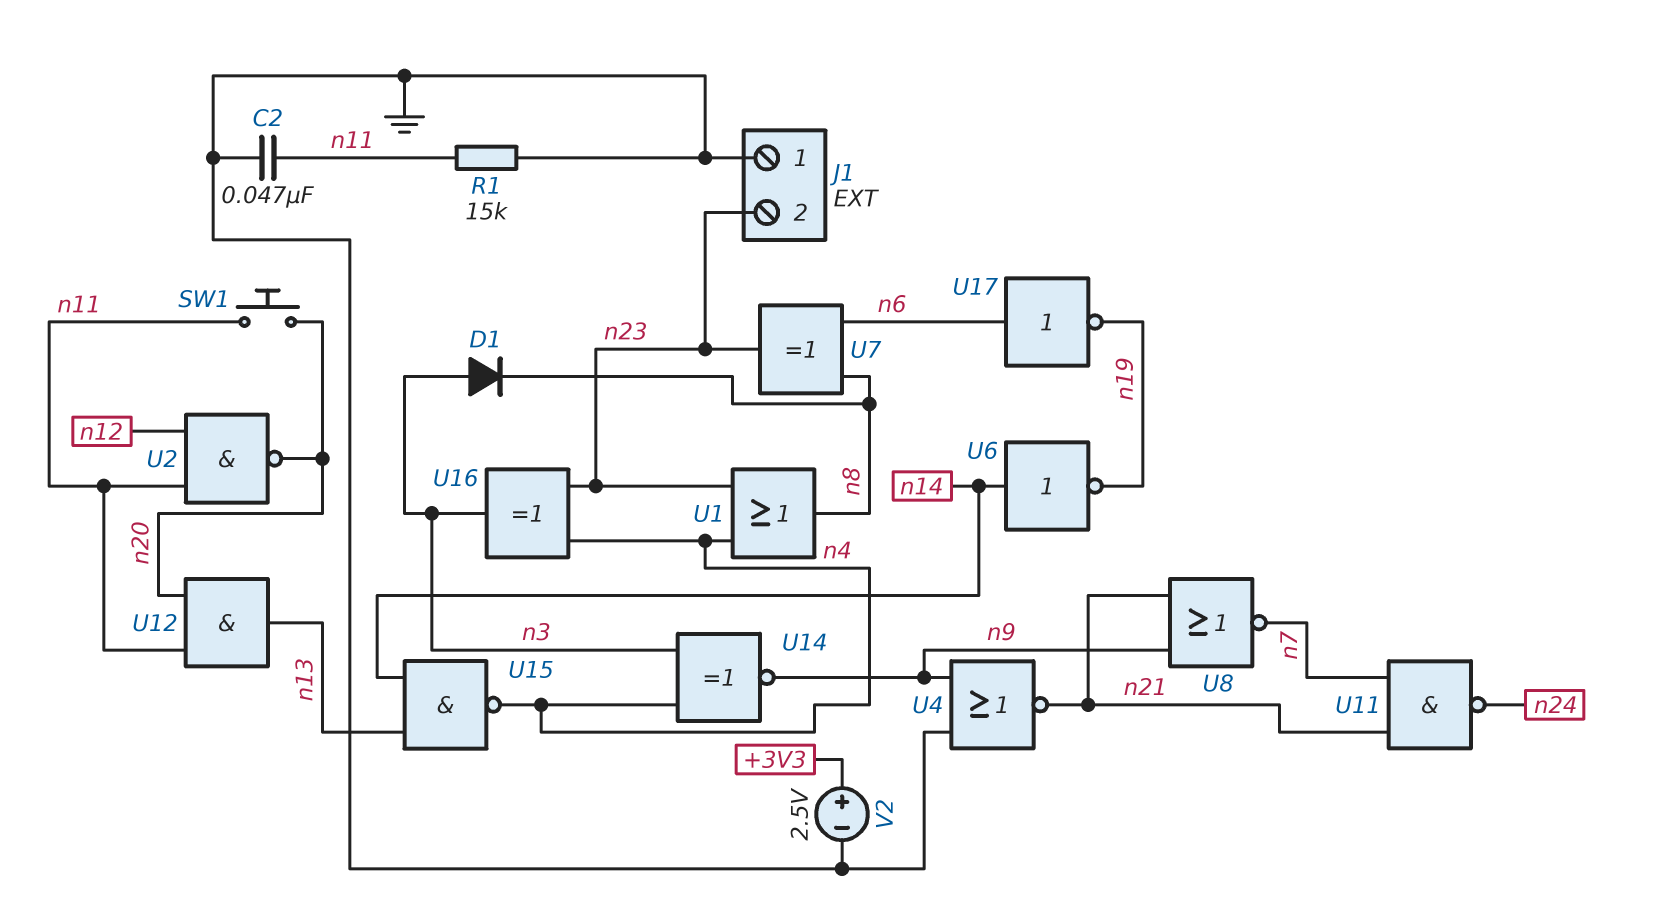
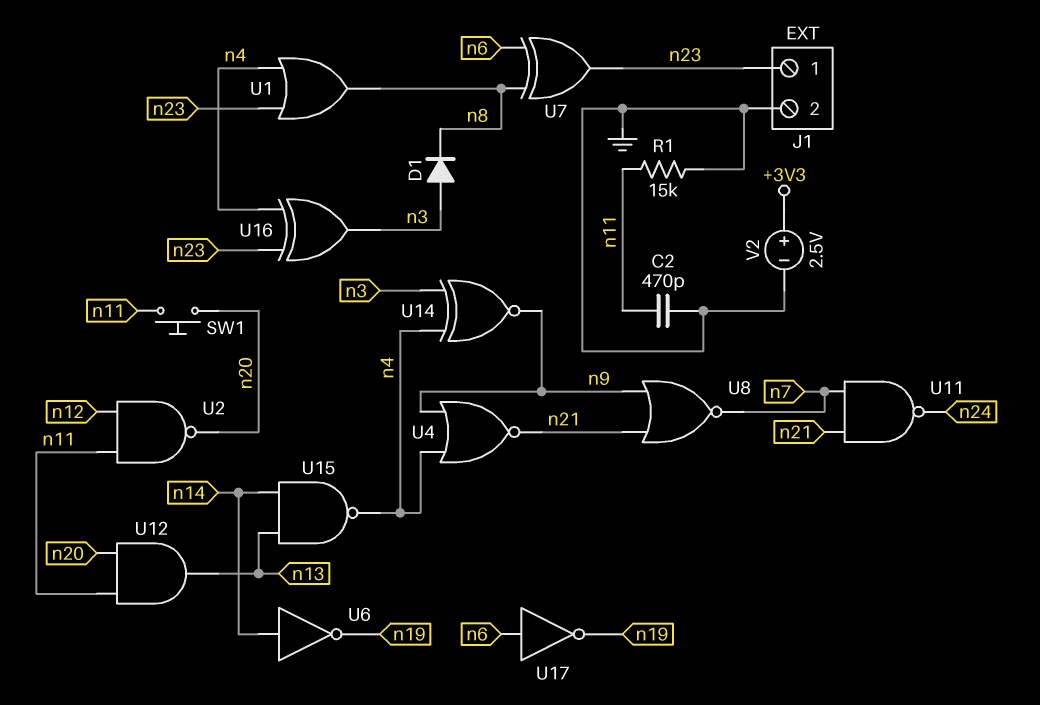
C2: 47nF (GND, n11) -> 470pF (GND, n11)
J1 pin 1: GND -> n23
J1 pin 2: n23 -> GND
U4: NOR (in GND, in n9, out n21) -> NOR (in n4, in n9, out n21)

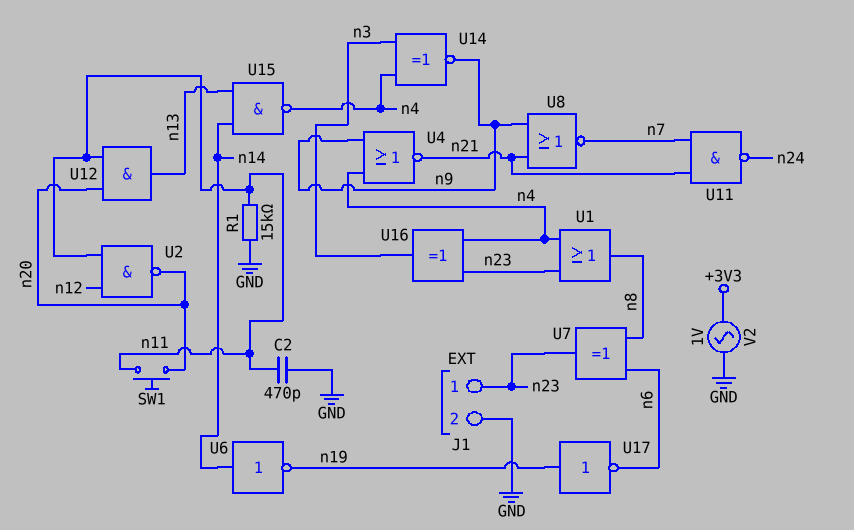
D1: diode (A n3, K n8) -> none
U17: NOT (in n6, out n19) -> NOT (in n19, out n6)
V2: 2.5V (plus +3V3, minus GND) -> AC 1V (+3V3, GND)

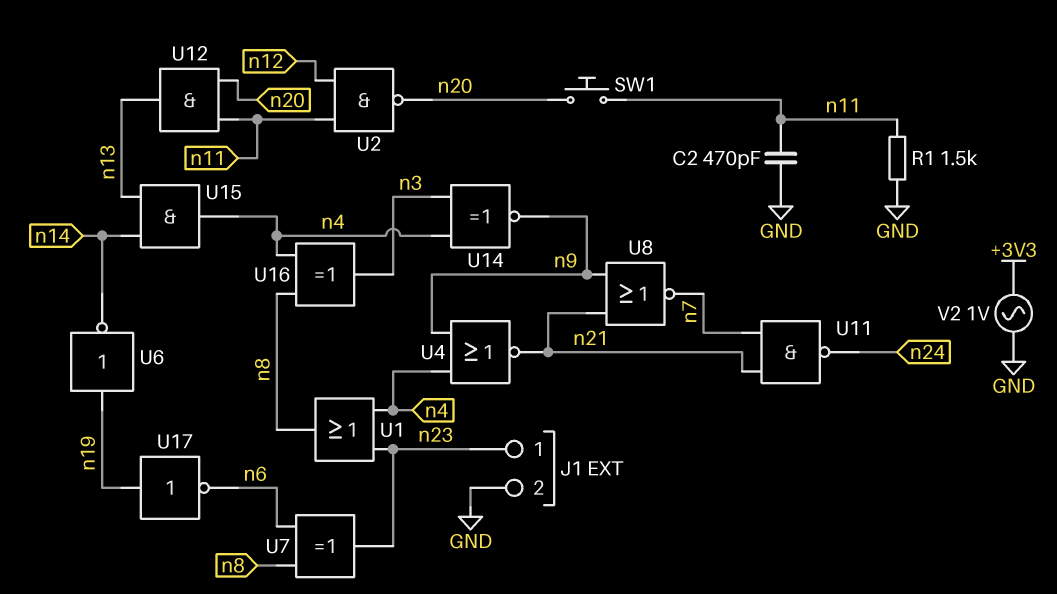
R1: 15k (GND, n11) -> 1.5k (GND, n11)
U6: NOT (in n14, out n19) -> NOT (in n19, out n14)
U15: NAND (in n13, in n14, out n4) -> AND (in n13, in n14, out n4)
U16: XOR (in n4, in n23, out n3) -> XOR (in n4, in n8, out n3)

